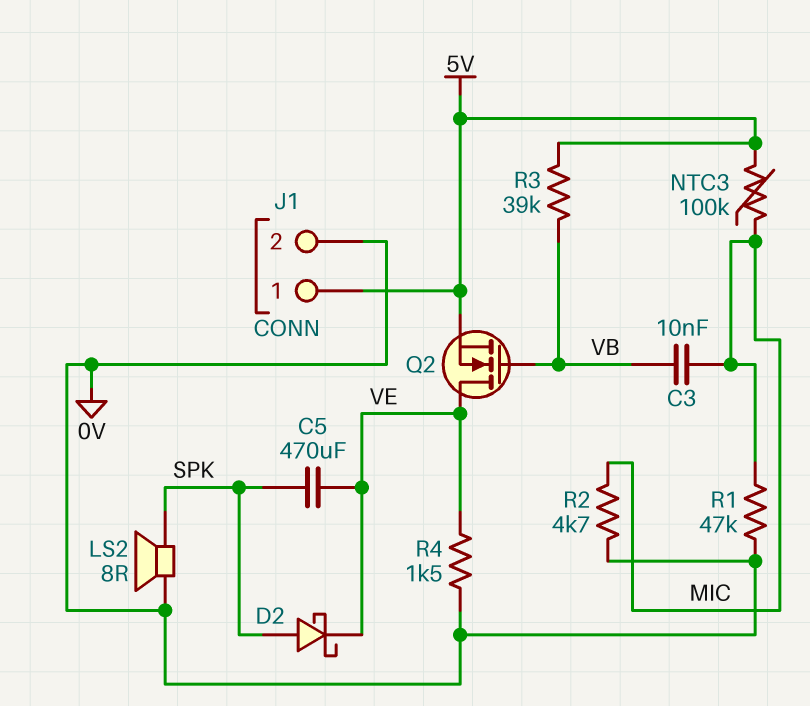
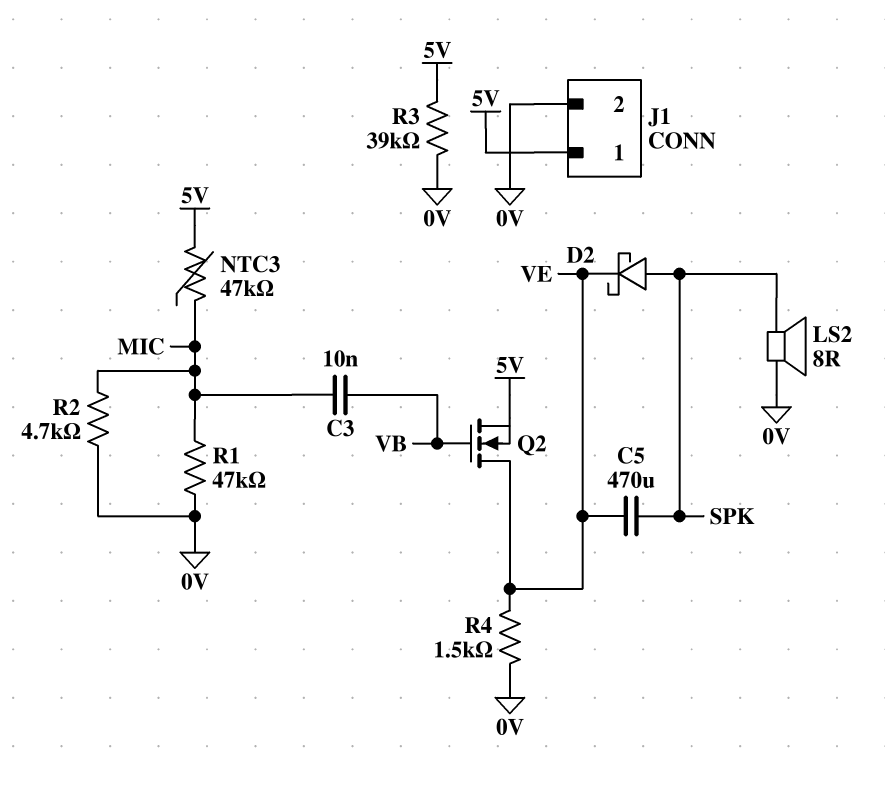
NTC3: 100k (5V, MIC) -> 47k (5V, MIC)
R3: 39k (5V, VB) -> 39k (0V, 5V)

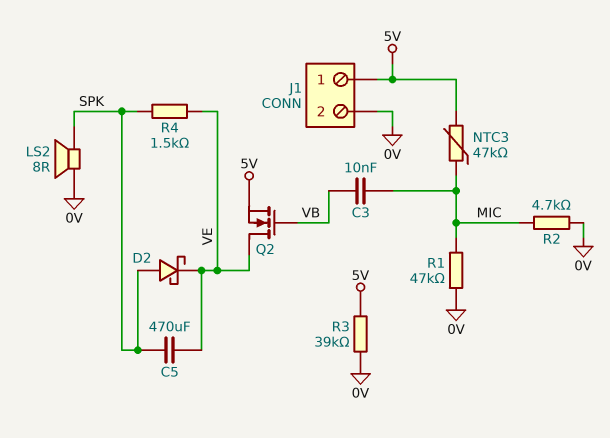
R4: 1.5k (0V, VE) -> 1.5k (SPK, VE)

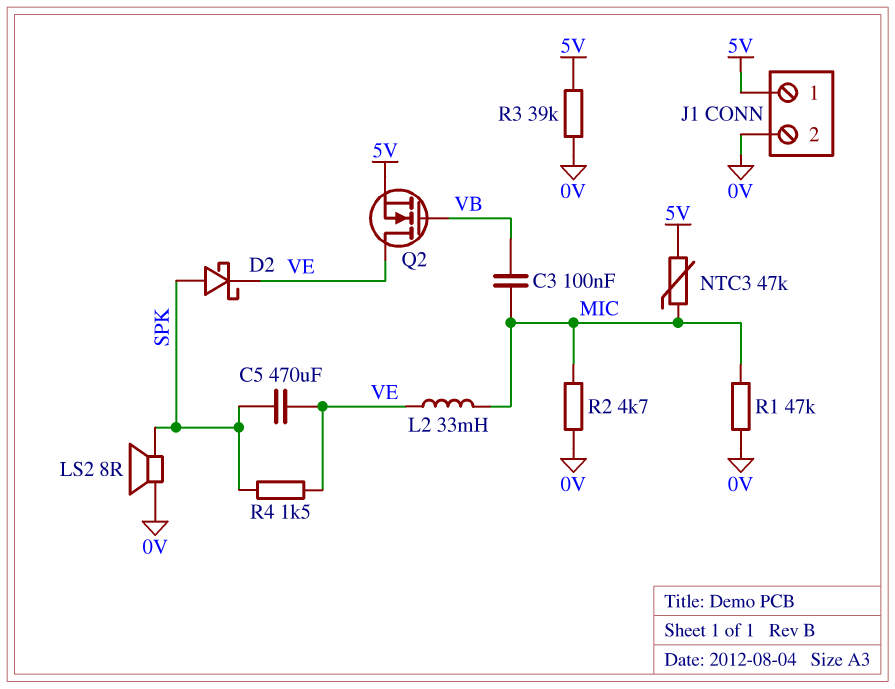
C3: 10nF (MIC, VB) -> 100nF (MIC, VB)
L2: none -> 33mH (MIC, VE)

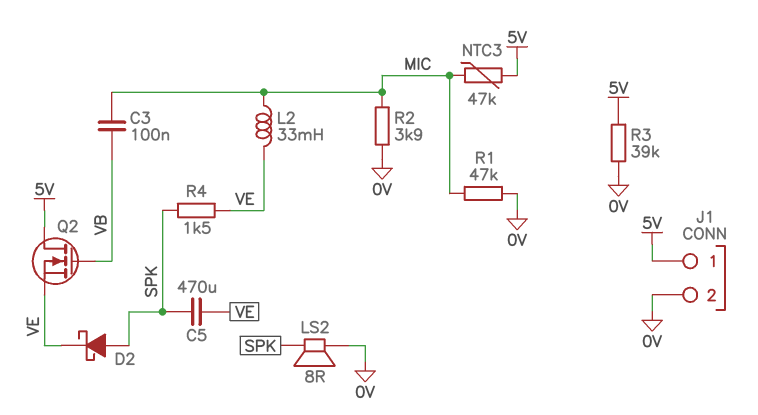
Q2: NMOS (G VB, D VE, S 5V) -> NMOS (G VB, D 5V, S VE)
R2: 4.7k (0V, MIC) -> 3.9k (0V, MIC)

